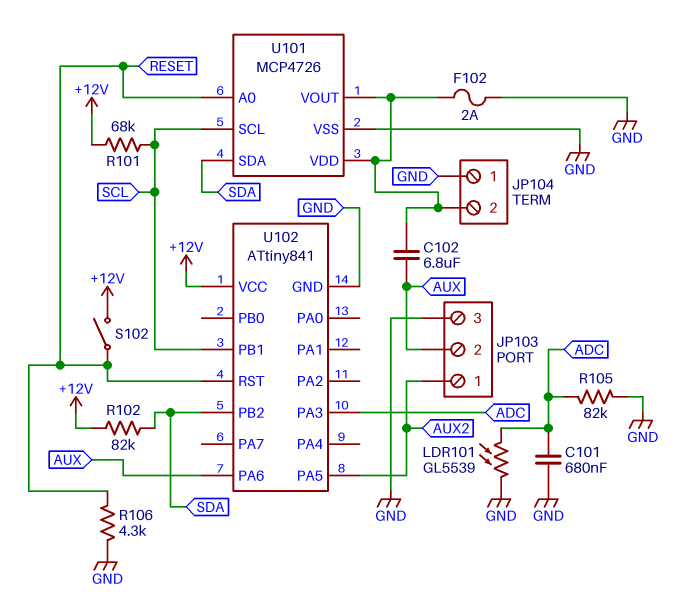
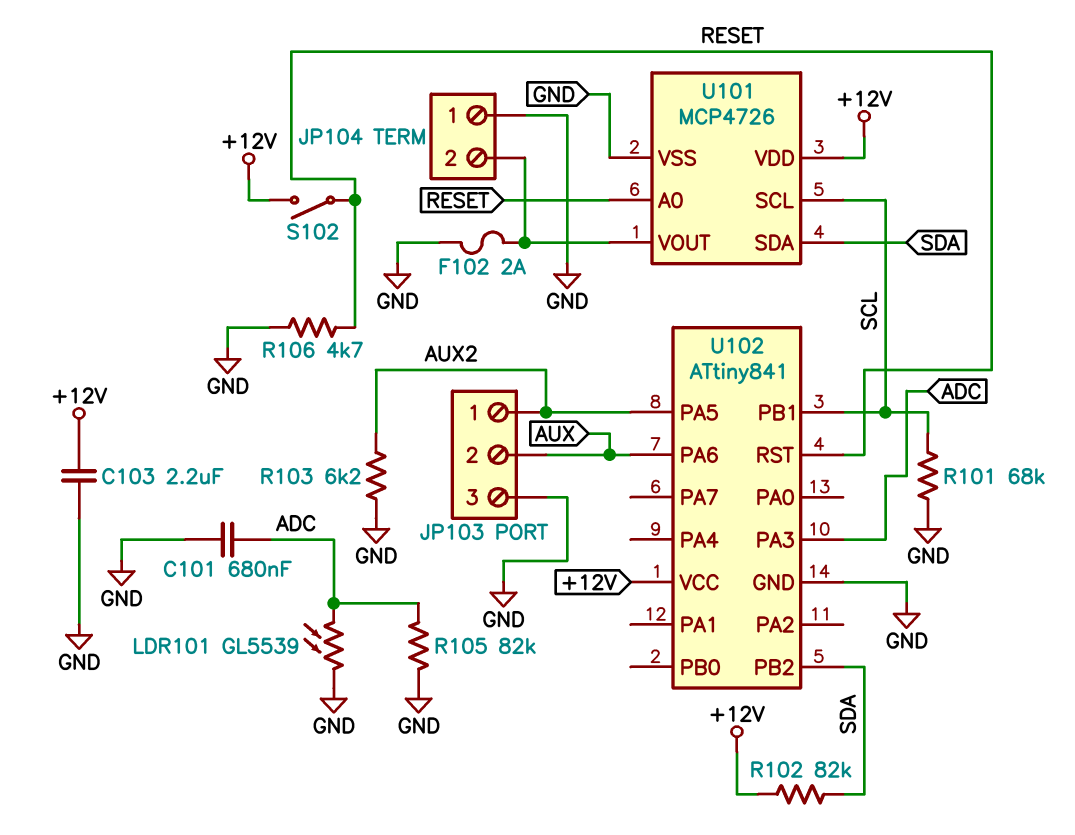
C102: 6.8uF (AUX, JP104/2) -> none
C103: none -> 2.2uF (+12V, GND)
R101: 68k (+12V, SCL) -> 68k (GND, SCL)
R103: none -> 6.2k (AUX2, GND)
R106: 4.3k (GND, RESET) -> 4.7k (GND, RESET)
U101 pin VDD: JP104/2 -> +12V

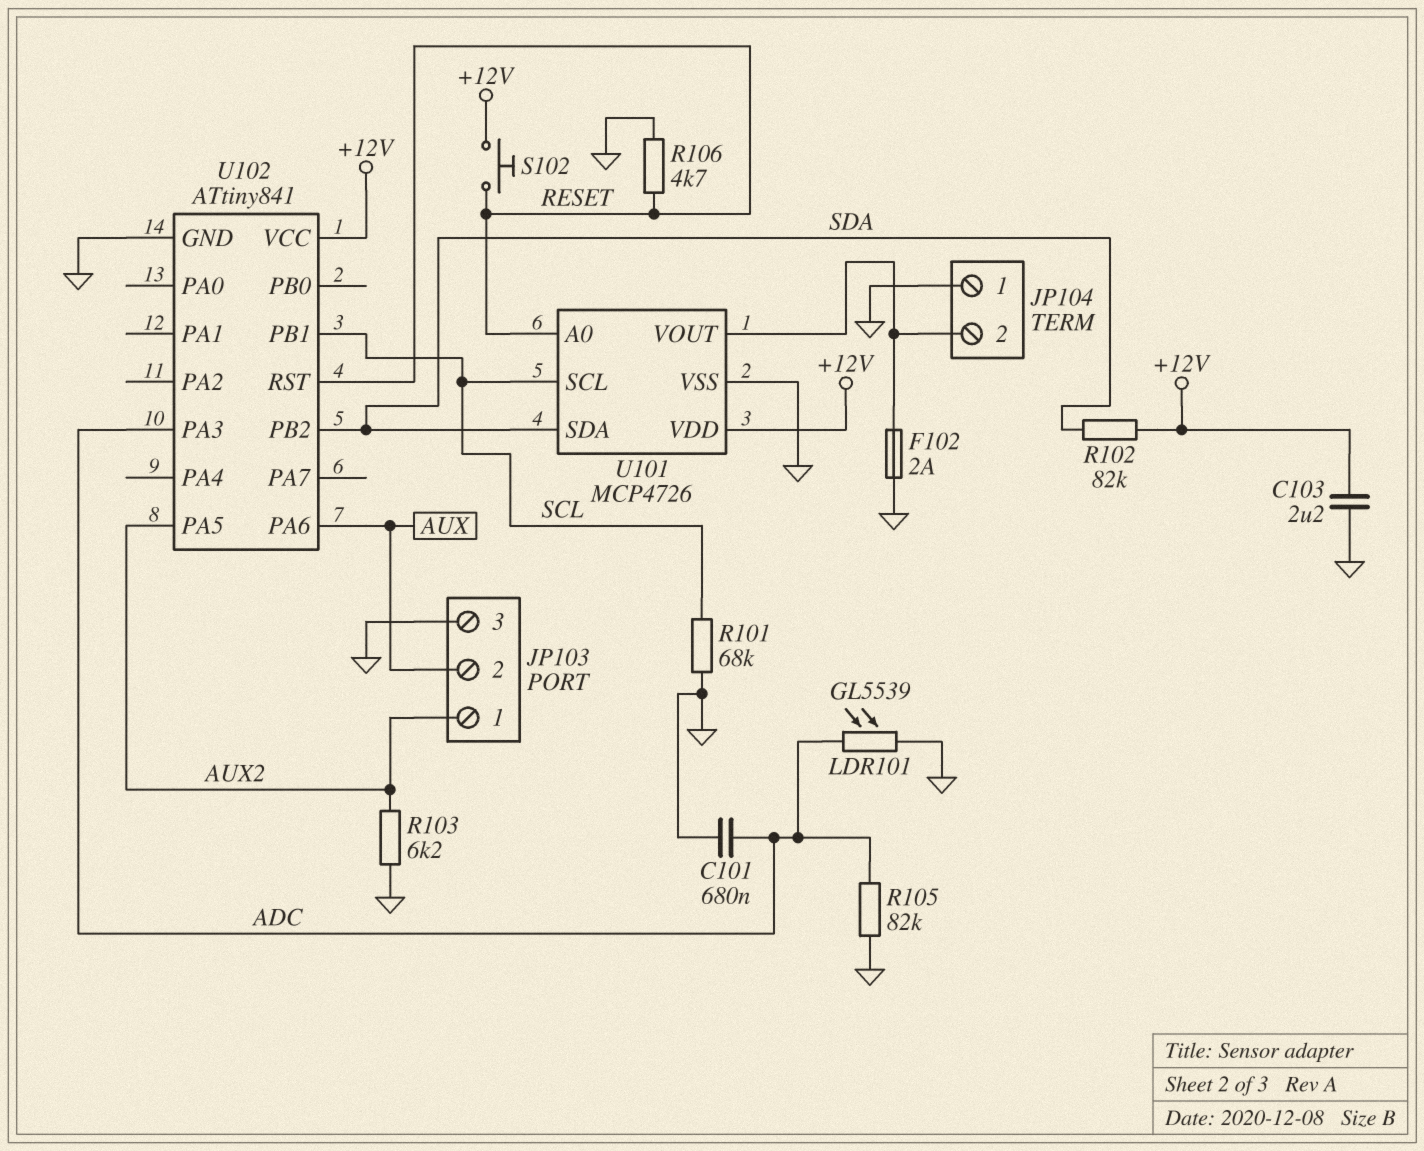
S102: switch (+12V, RESET) -> button (+12V, RESET)

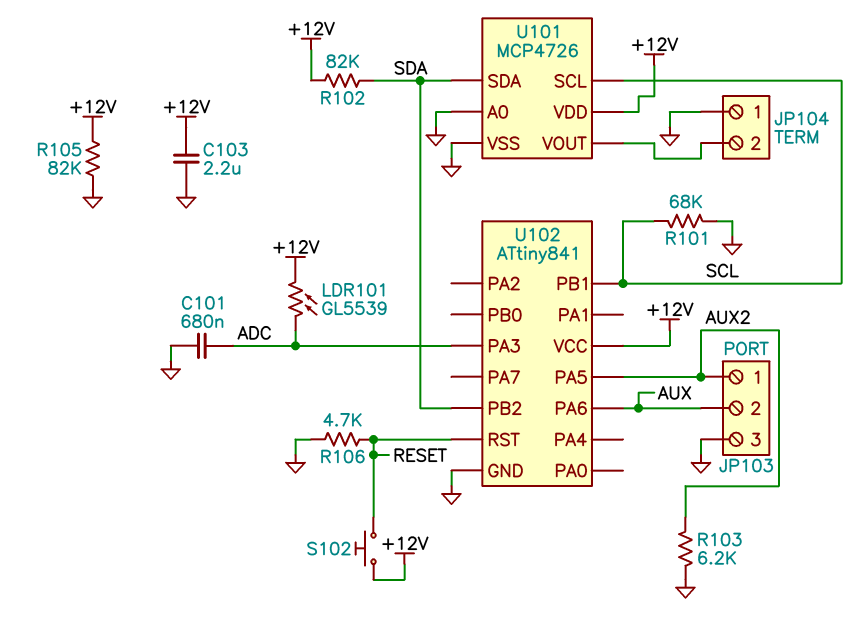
F102: 2A (GND, JP104/2) -> none
LDR101: GL5539 (ADC, GND) -> GL5539 (+12V, ADC)
R105: 82k (ADC, GND) -> 82k (+12V, GND)
U101 pin A0: RESET -> GND

